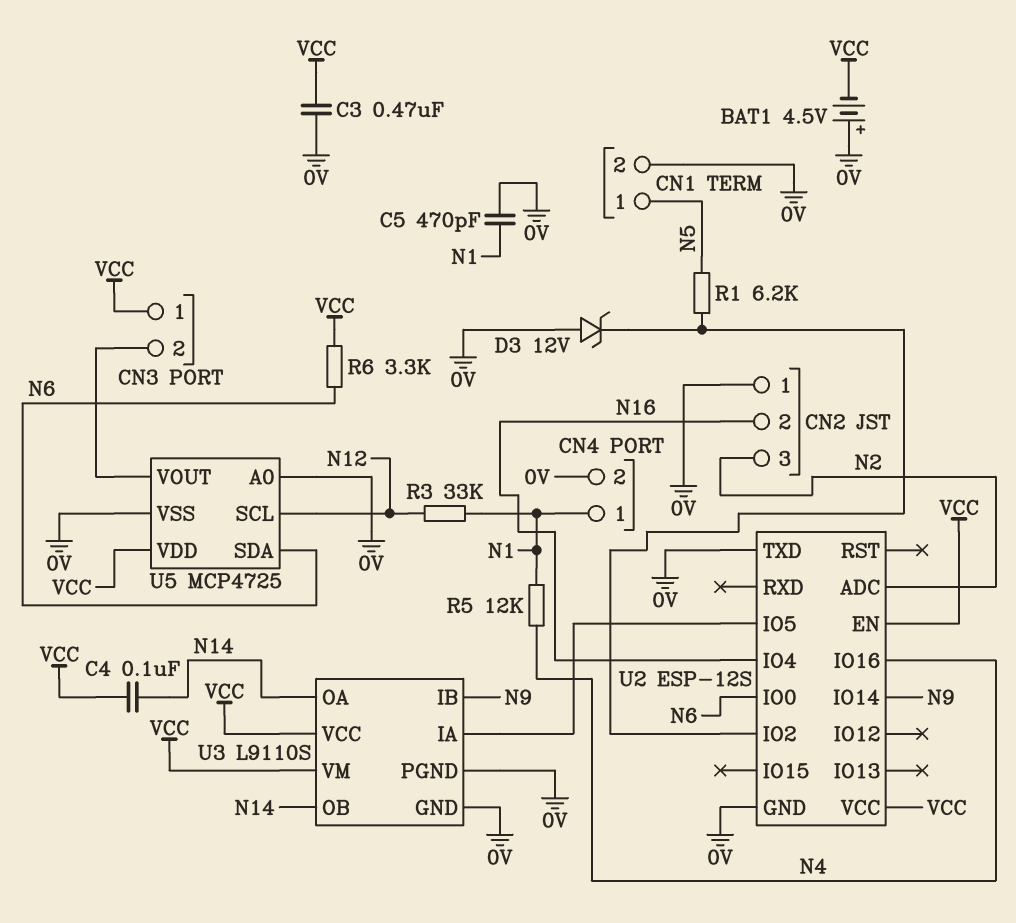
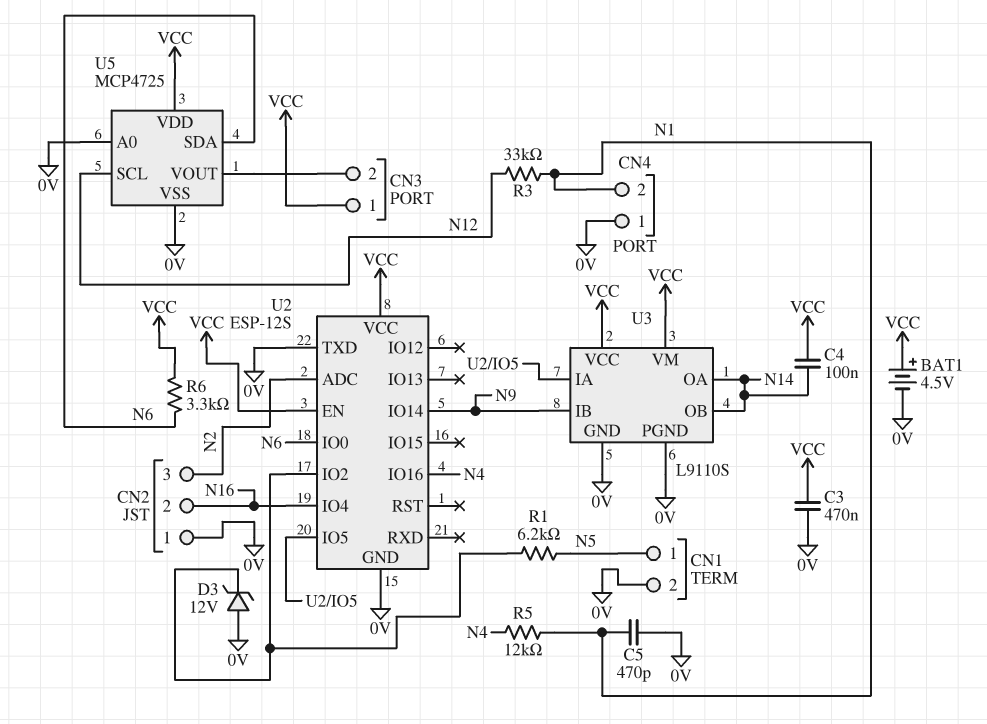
BAT1: 4.5V (plus 0V, minus VCC) -> 4.5V (plus VCC, minus 0V)
CN4 pin 1: N1 -> 0V
CN4 pin 2: 0V -> N1

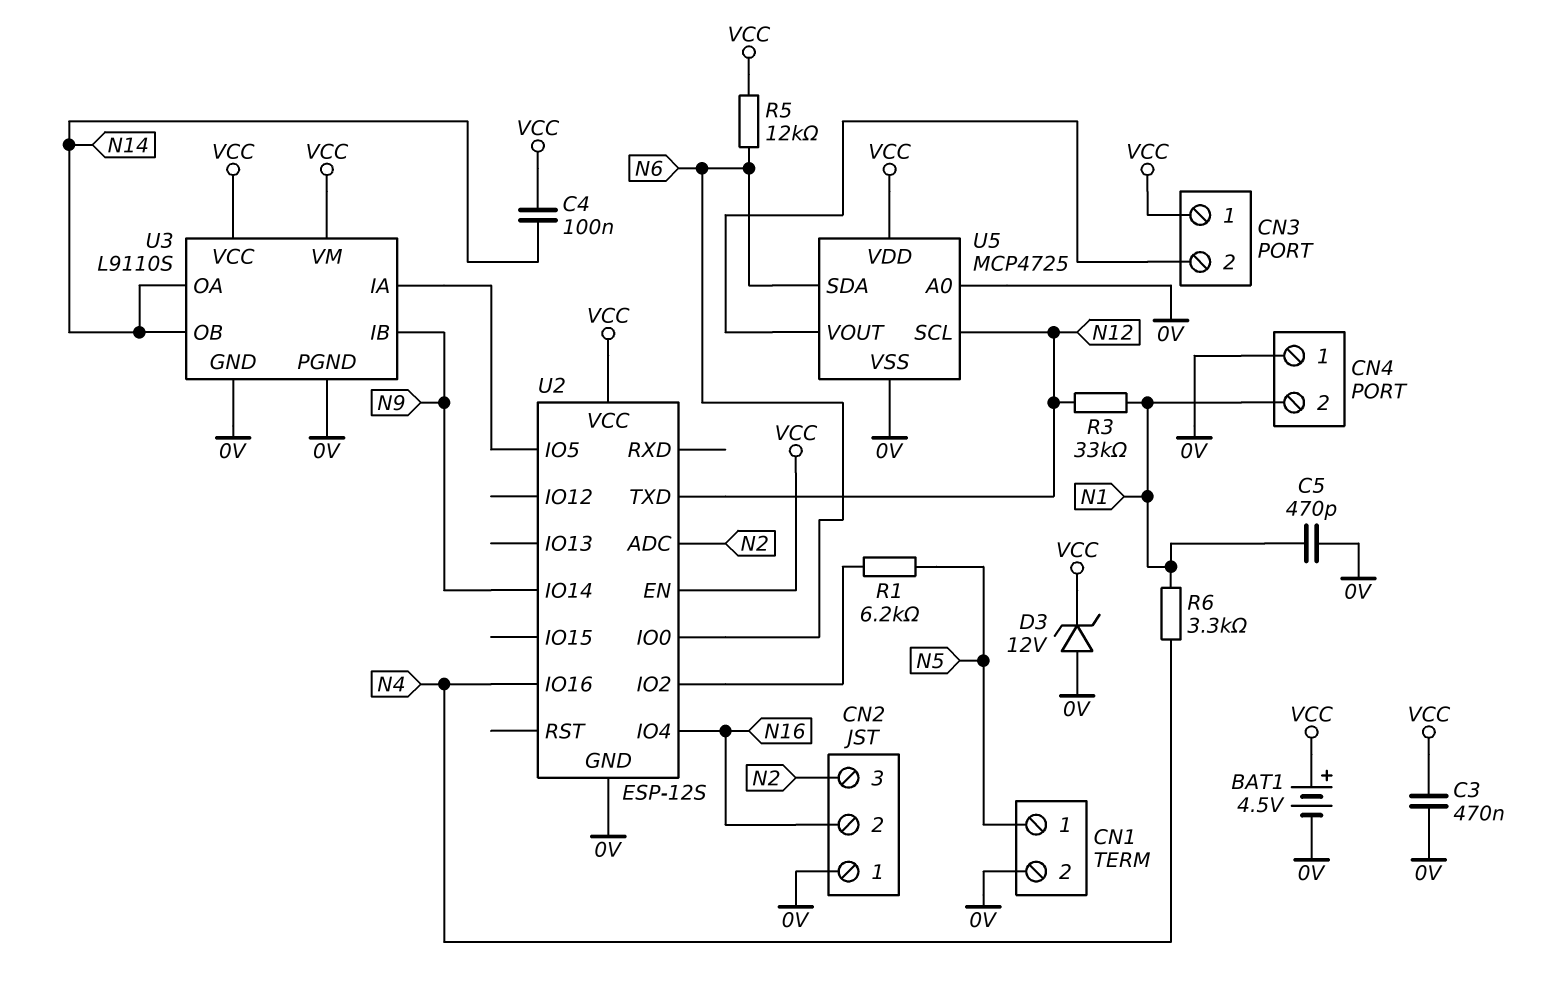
D3: zener 12V (A 0V, K U2/IO2) -> zener 12V (A 0V, K VCC)
R5: 12k (N1, N4) -> 12k (N6, VCC)
R6: 3.3k (N6, VCC) -> 3.3k (N1, N4)
U2 pin TXD: 0V -> N12

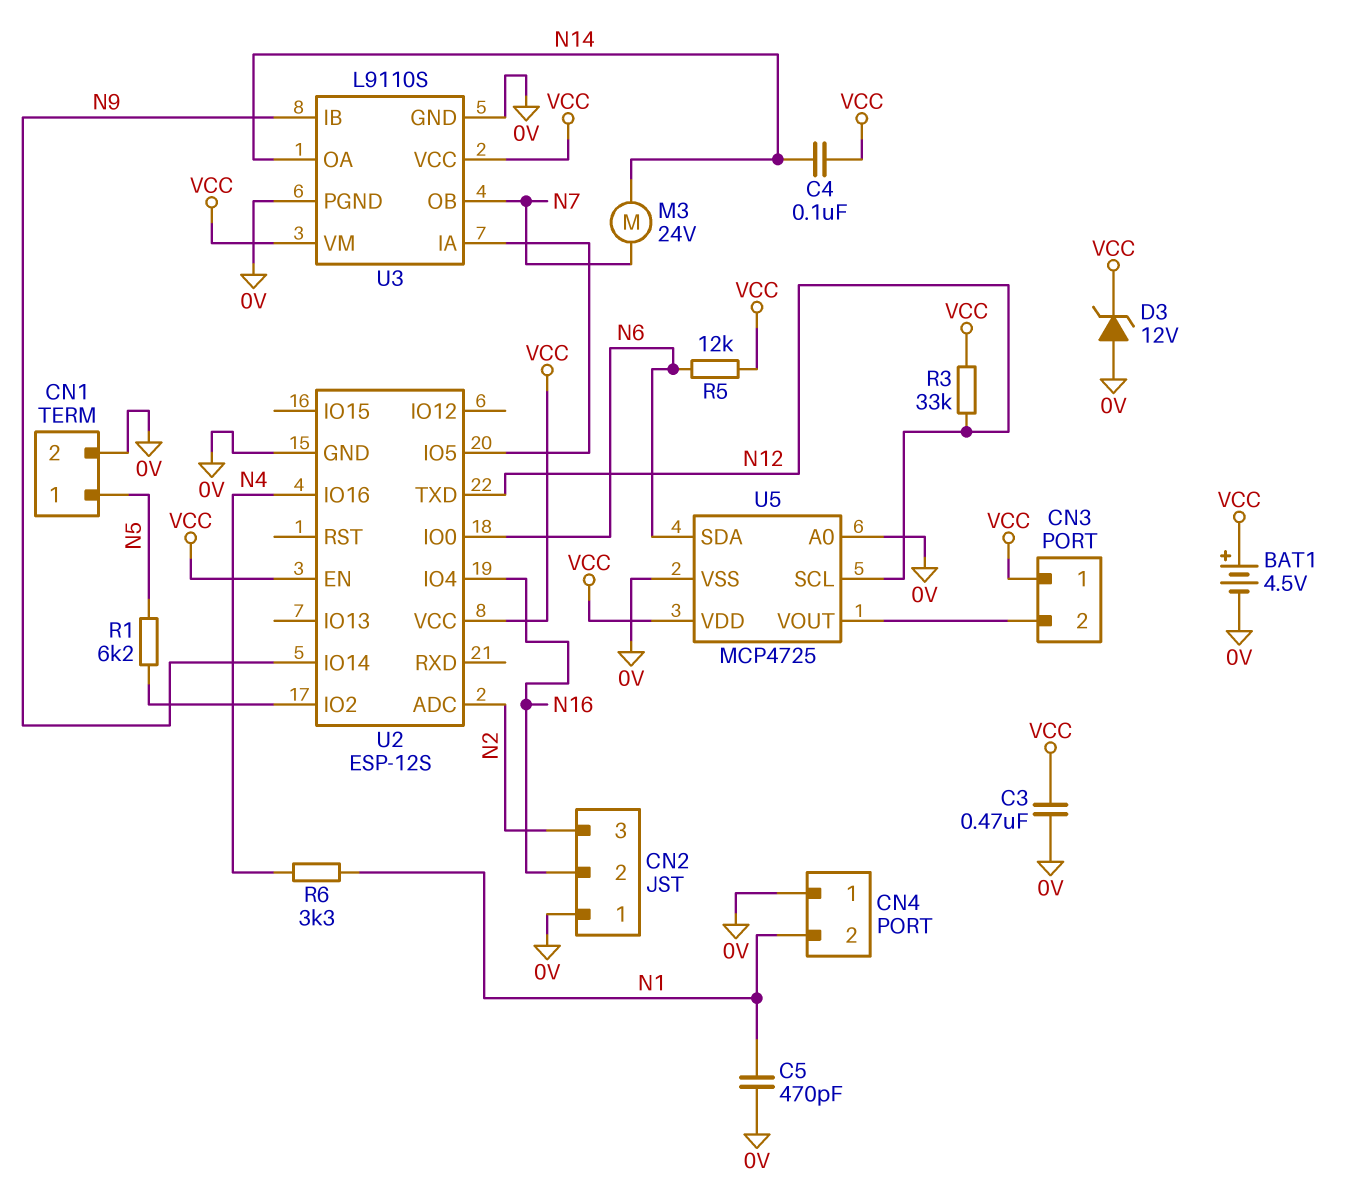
M3: none -> motor 24V (N7, N14)
R3: 33k (N1, N12) -> 33k (N12, VCC)
U3 pin OB: N14 -> N7

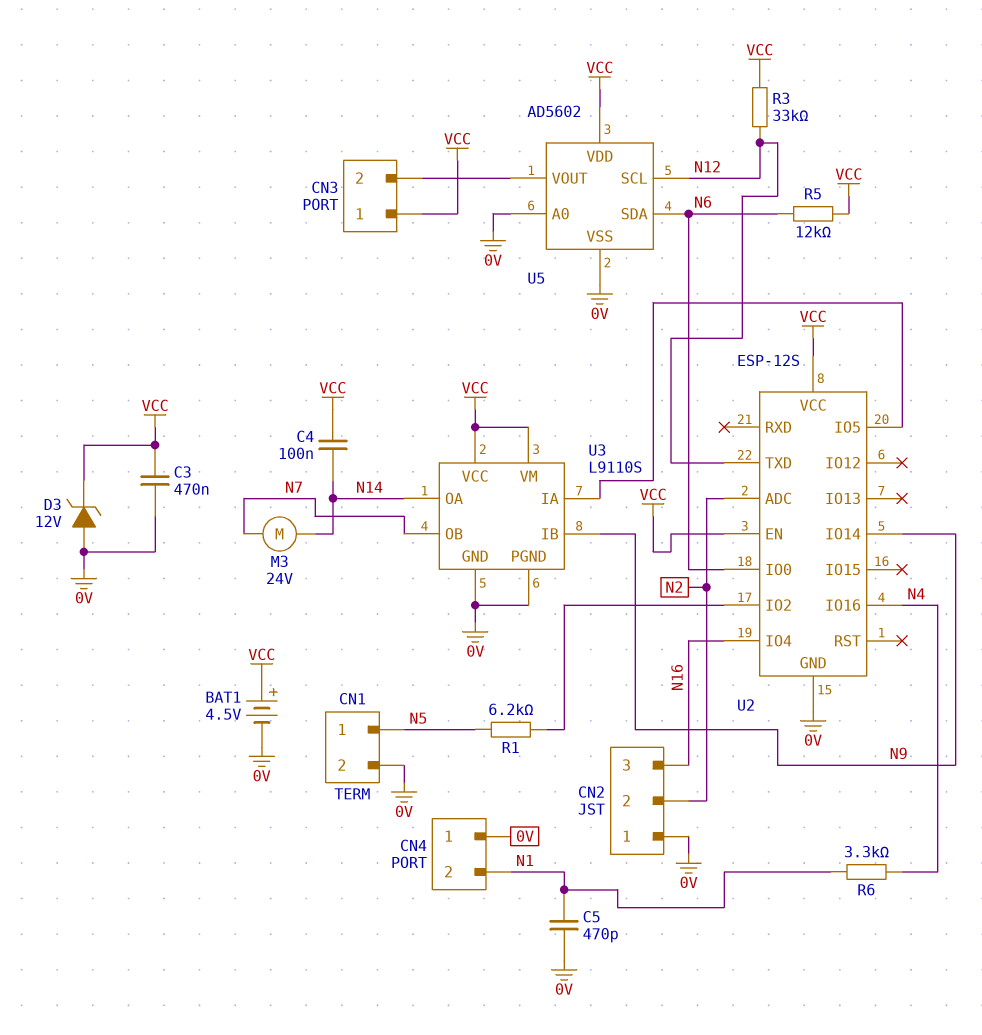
CN2 pin 2: N16 -> N2
CN2 pin 3: N2 -> N16
U5: MCP4725 -> AD5602

